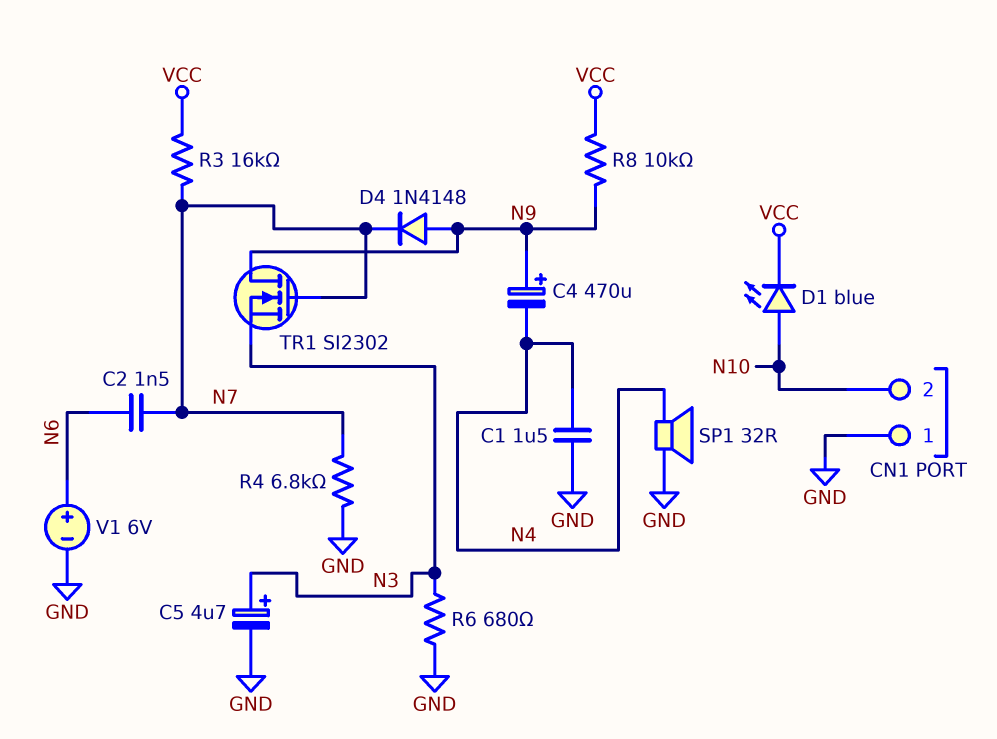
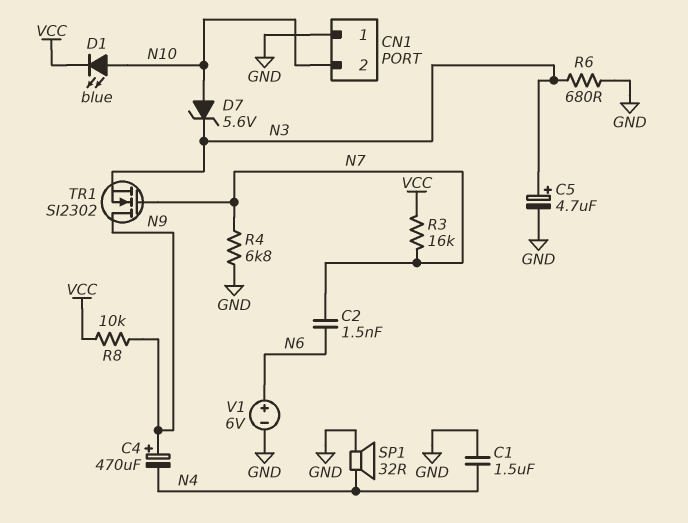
D4: diode 1N4148 (A N9, K N7) -> none
D7: none -> zener 5.6V (A N10, K N3)

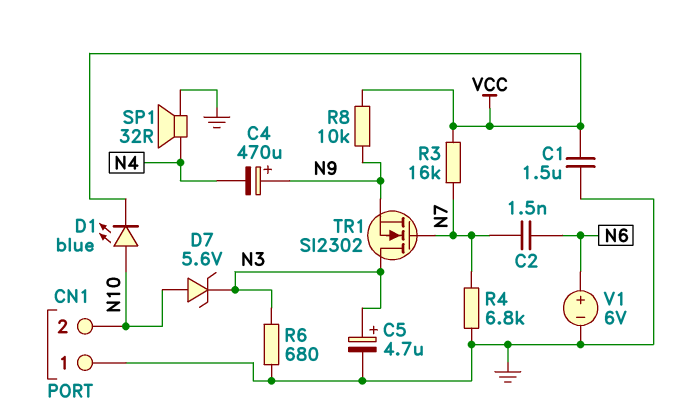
C1: 1.5uF (GND, N4) -> 1.5uF (GND, VCC)
TR1: NMOS SI2302 (G N7, D N9, S N3) -> NMOS SI2302 (G N7, D N3, S N9)

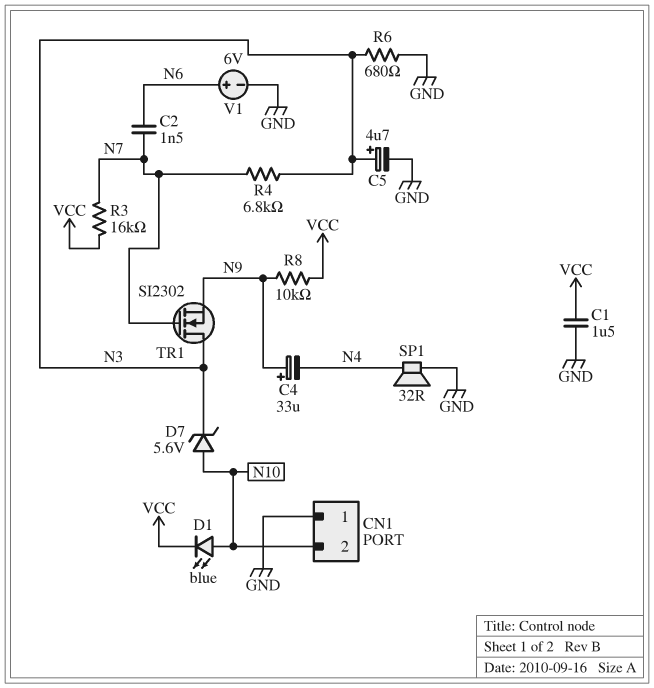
C4: 470uF (plus N9, minus N4) -> 33uF (plus N9, minus N4)
R4: 6.8k (GND, N7) -> 6.8k (N3, N7)

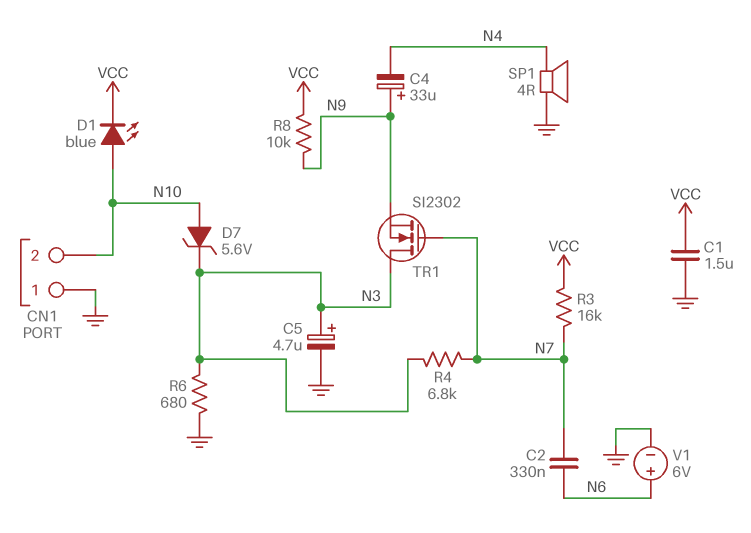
C2: 1.5nF (N6, N7) -> 330nF (N6, N7)
SP1: speaker 32R (GND, N4) -> speaker 4R (GND, N4)

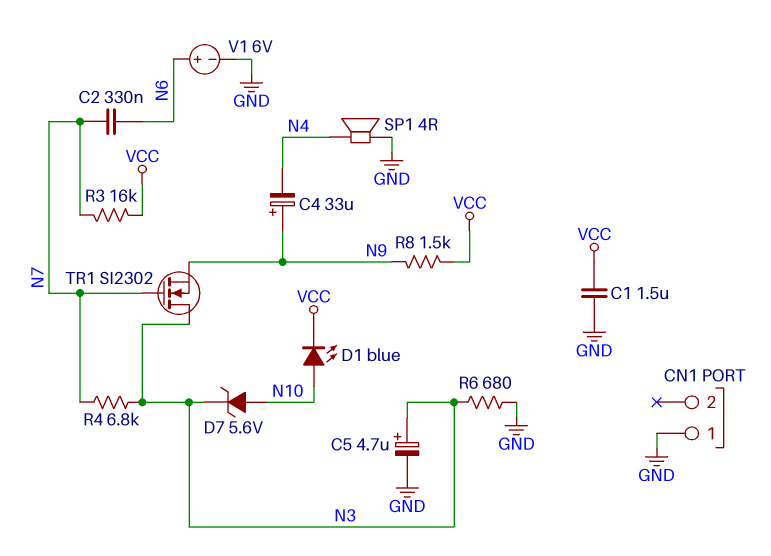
CN1 pin 2: N10 -> none
R8: 10k (N9, VCC) -> 1.5k (N9, VCC)

